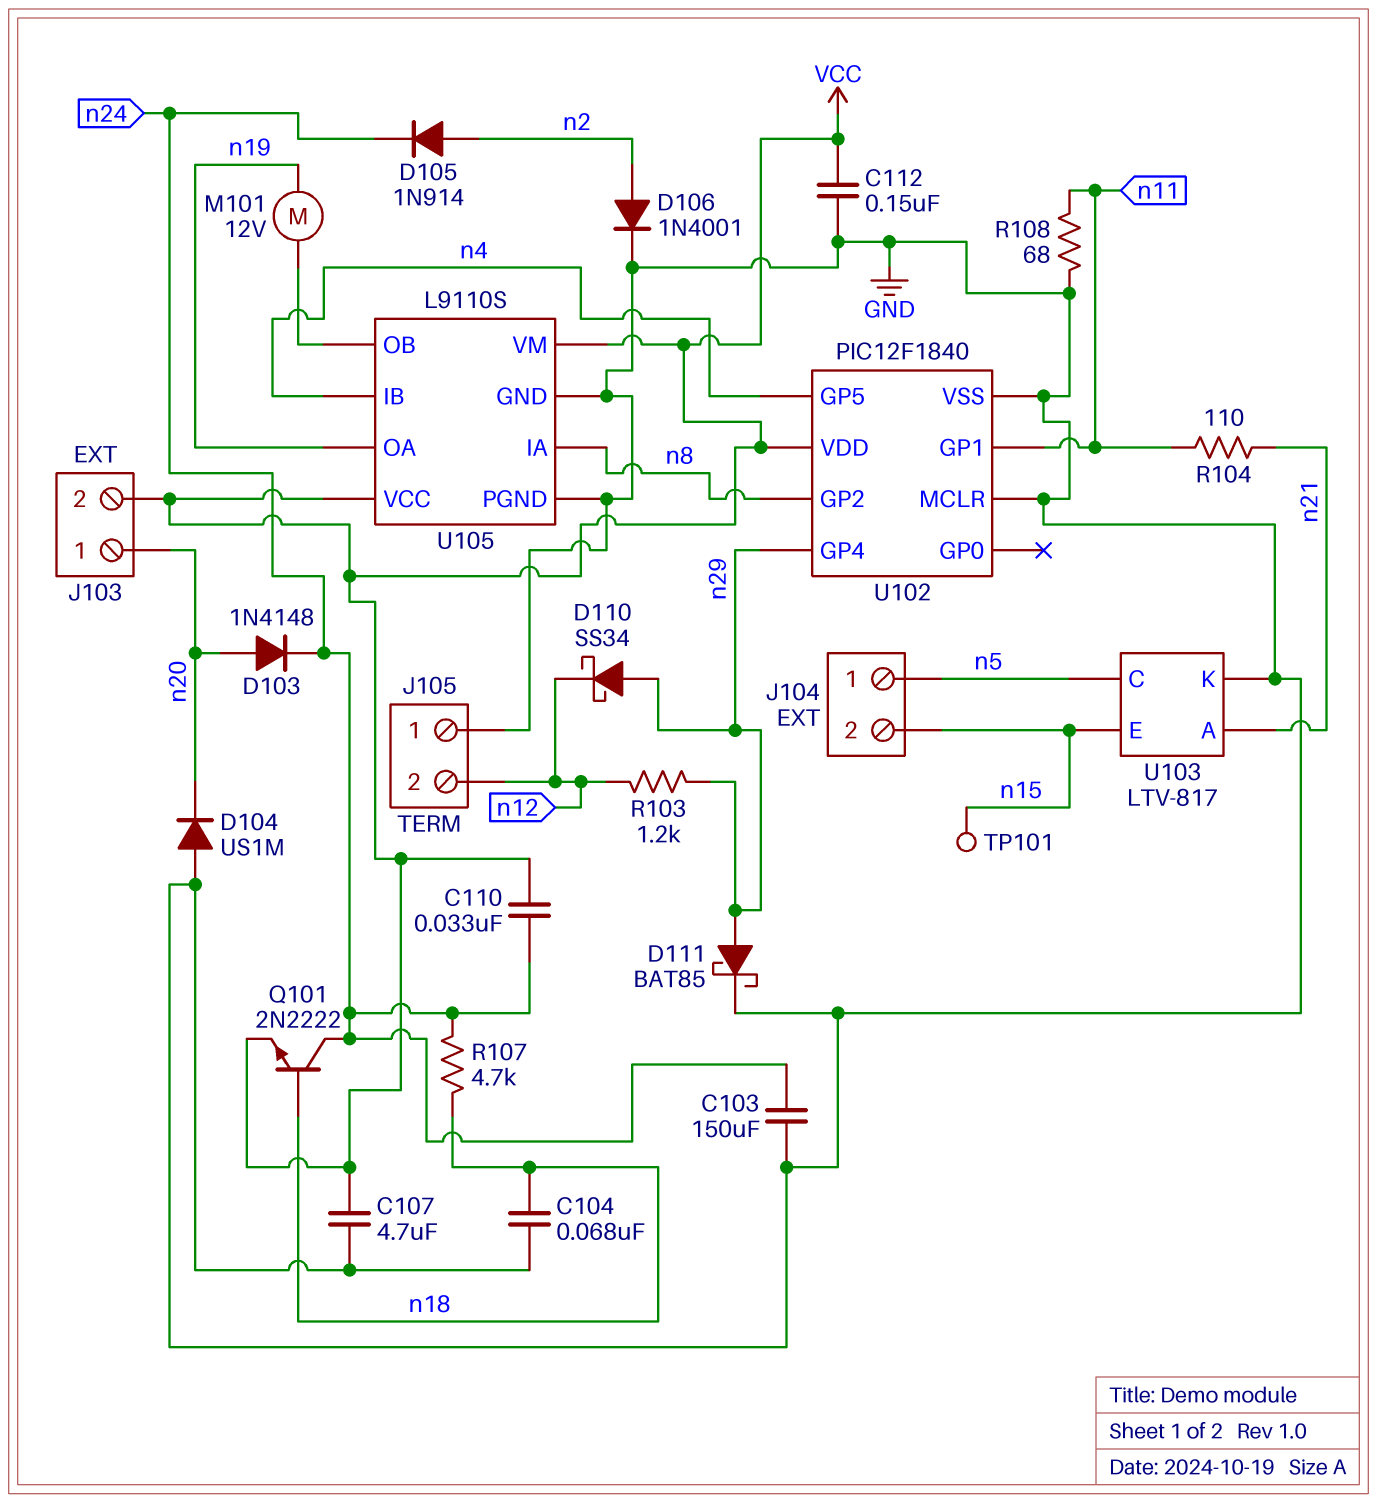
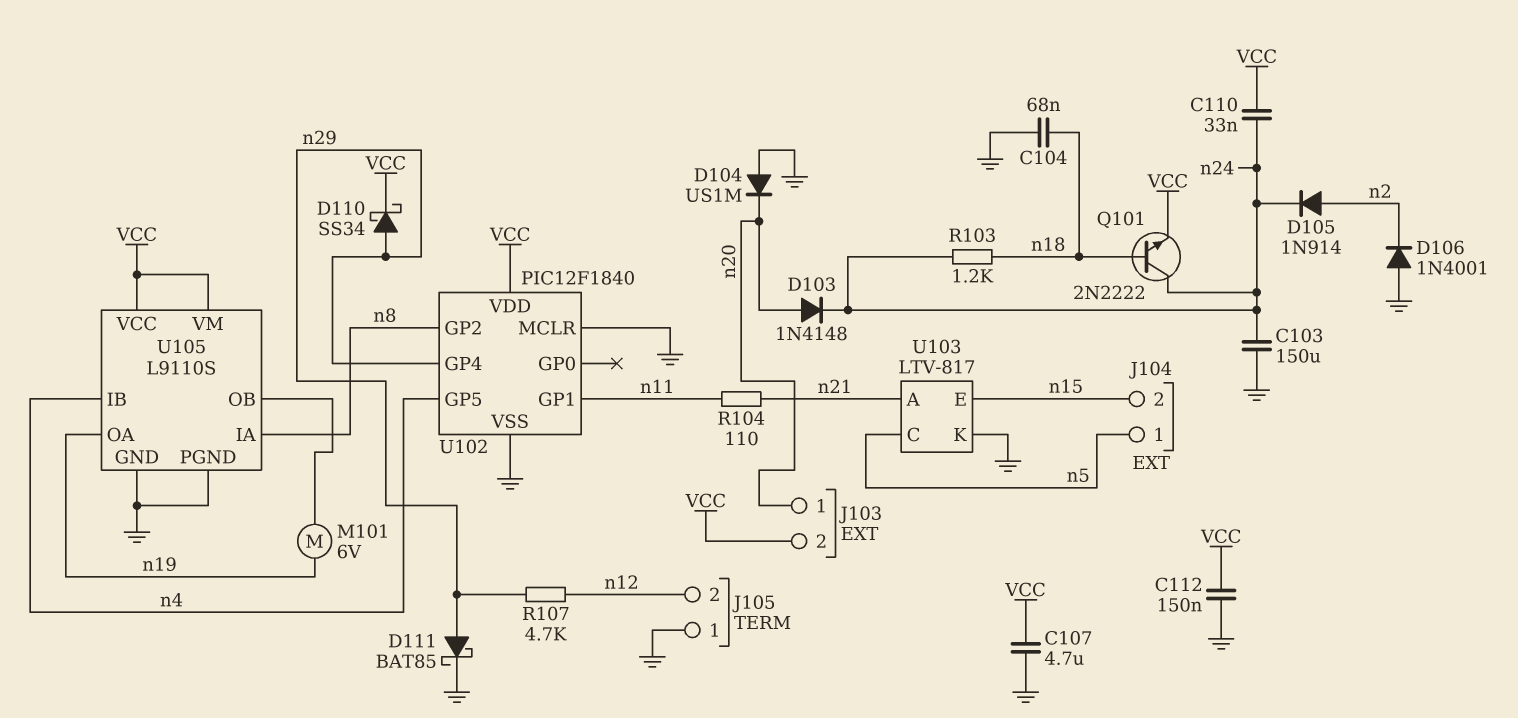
D106: diode 1N4001 (A n2, K GND) -> diode 1N4001 (A GND, K n2)
D110: schottky SS34 (A n29, K n12) -> schottky SS34 (A n29, K VCC)
M101: motor 12V (U105/OB, n19) -> motor 6V (U105/OB, n19)
R103: 1.2k (n12, n29) -> 1.2k (n18, n24)
R107: 4.7k (n18, n24) -> 4.7k (n12, n29)
R108: 68 (GND, n11) -> none
TP101: test point (n15) -> none

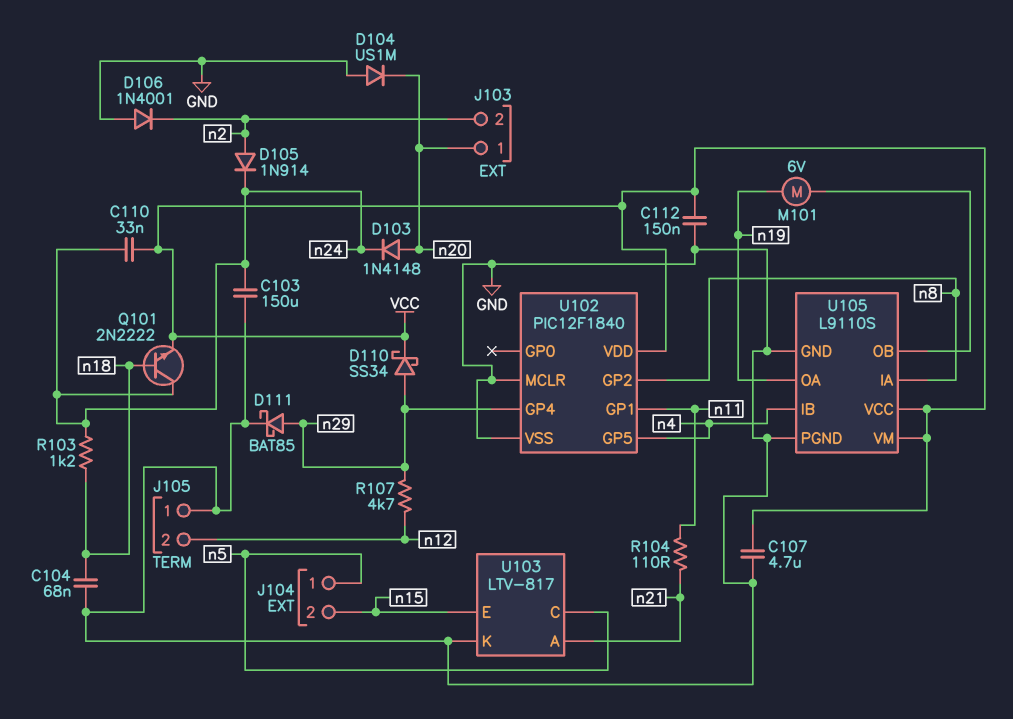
J103 pin 2: VCC -> n2

